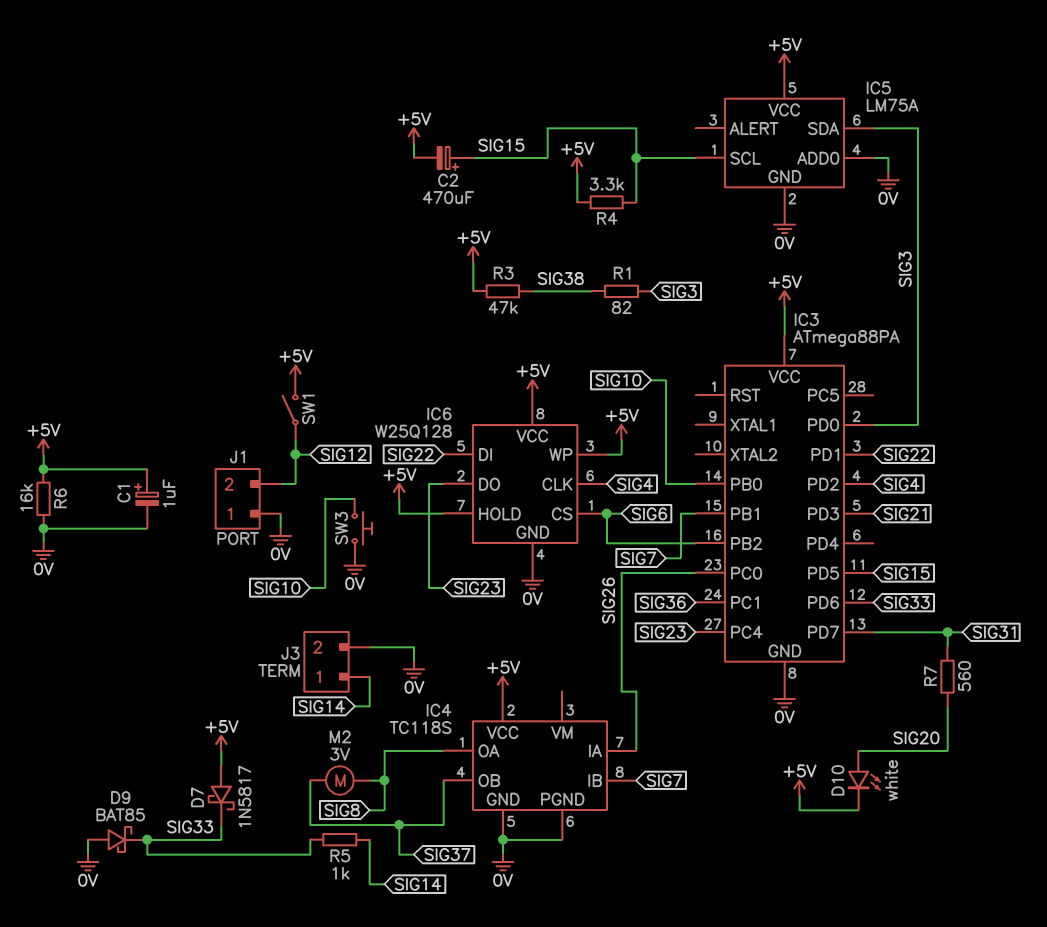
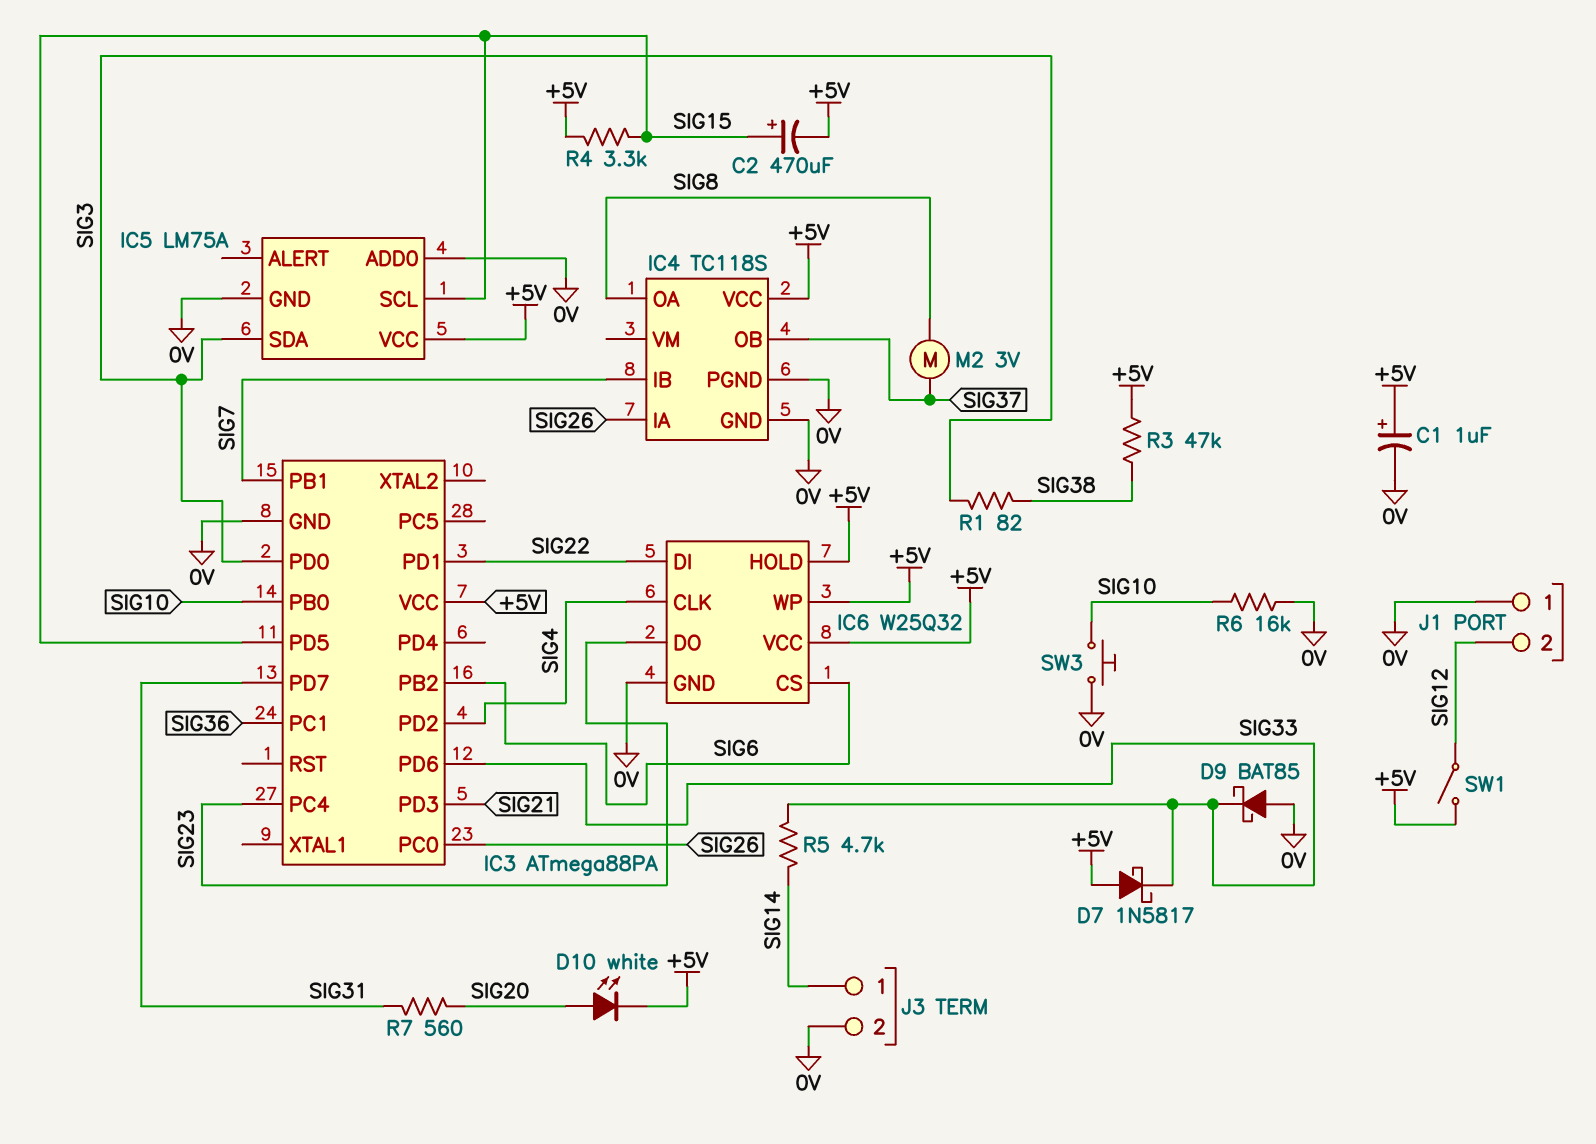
IC6: W25Q128 -> W25Q32
R5: 1k (SIG14, SIG33) -> 4.7k (SIG14, SIG33)
R6: 16k (+5V, 0V) -> 16k (0V, SIG10)

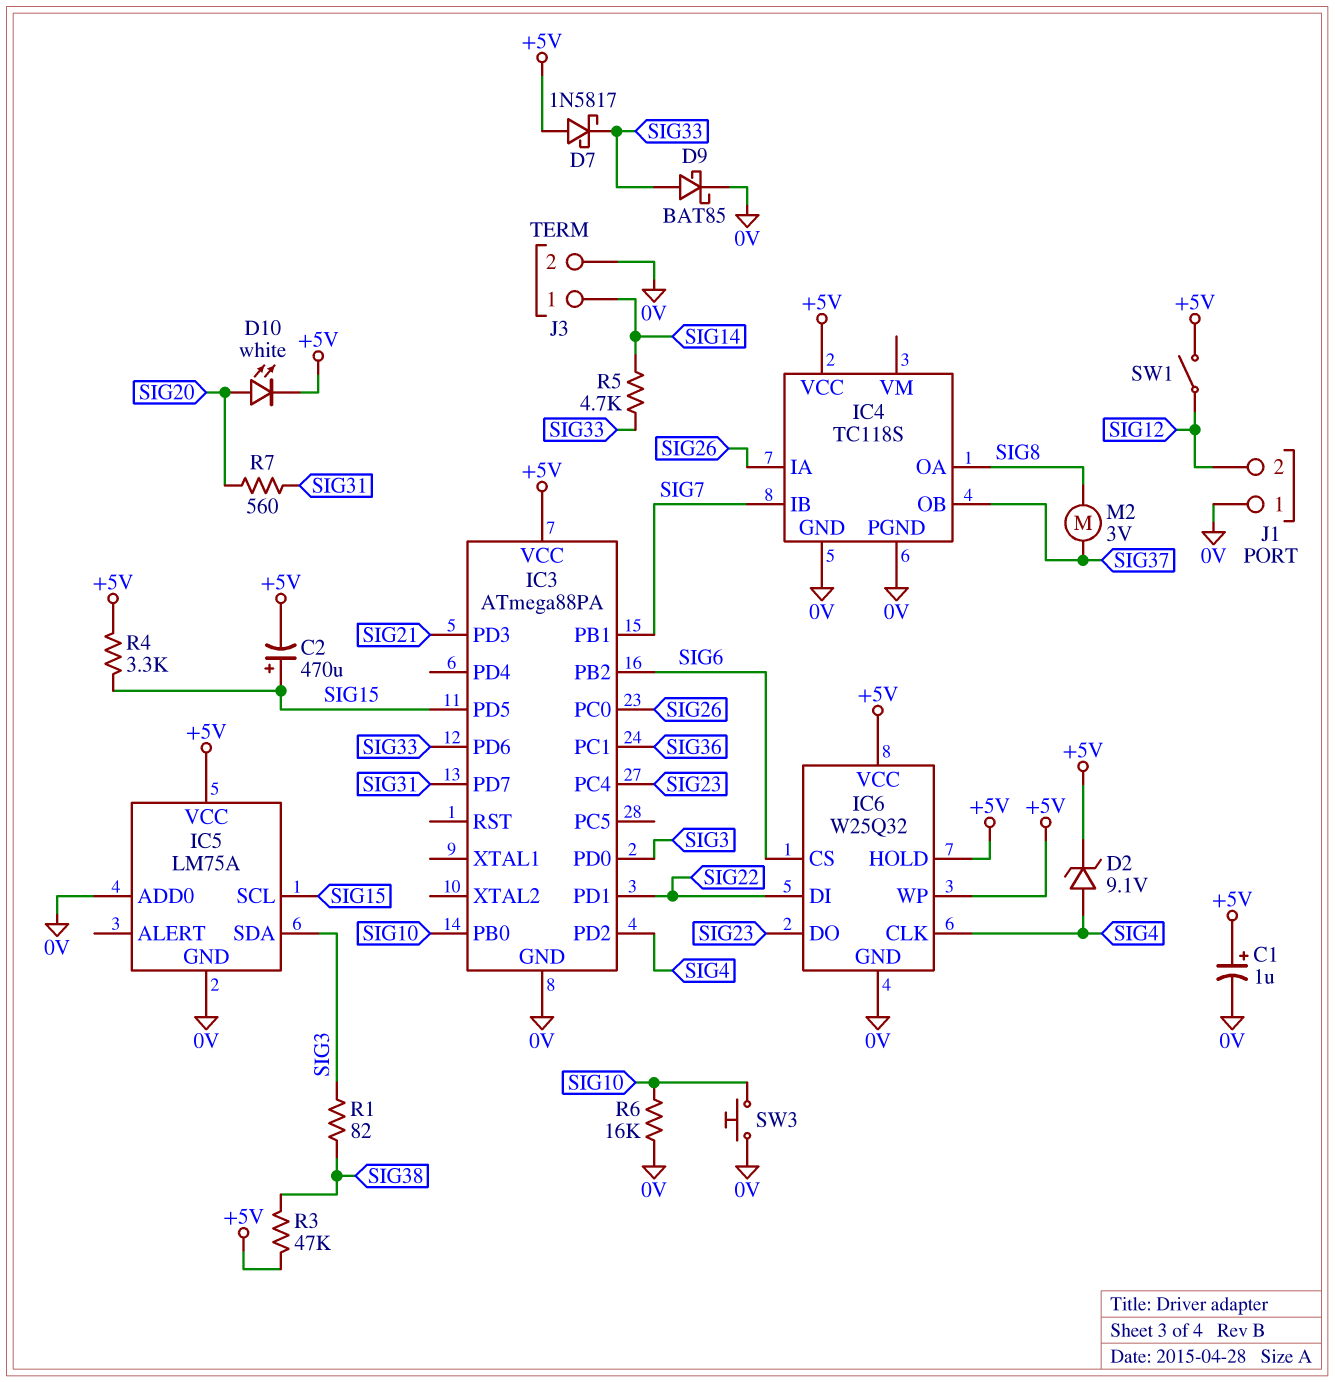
D2: none -> zener 9.1V (A SIG4, K +5V)
D9: schottky BAT85 (A 0V, K SIG33) -> schottky BAT85 (A SIG33, K 0V)

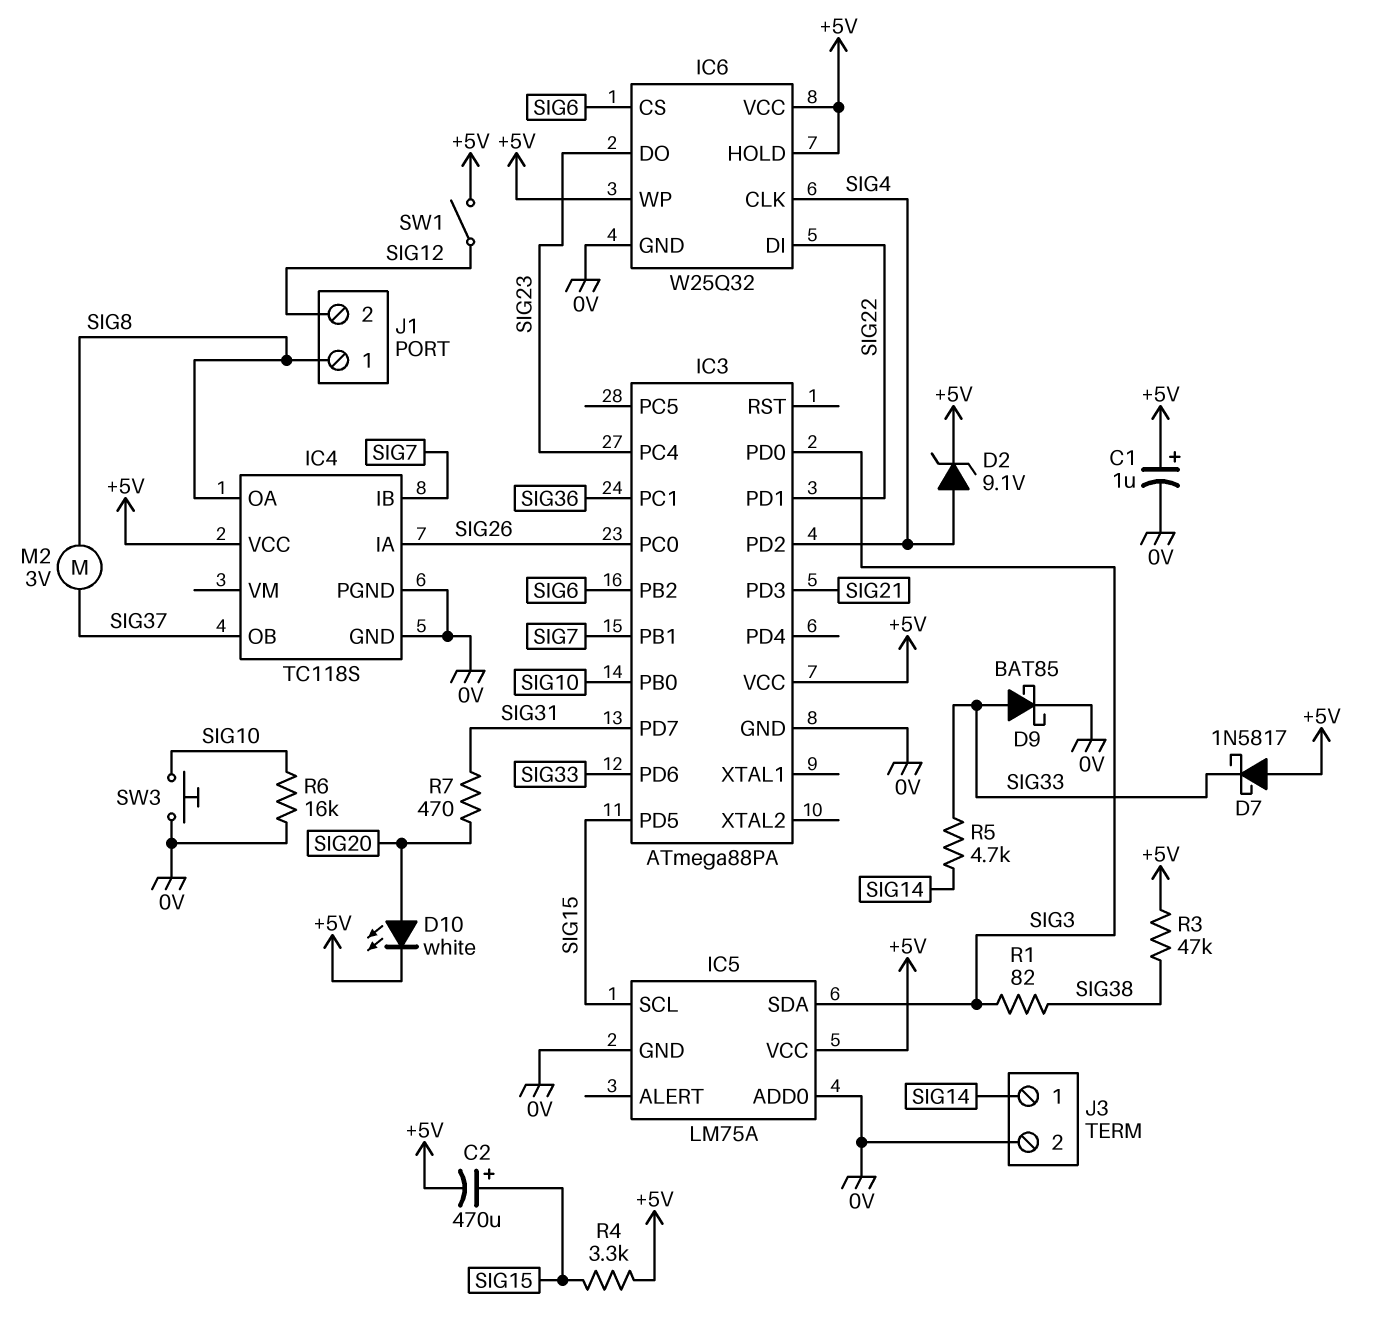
J1 pin 1: 0V -> SIG8
R7: 560 (SIG20, SIG31) -> 470 (SIG20, SIG31)

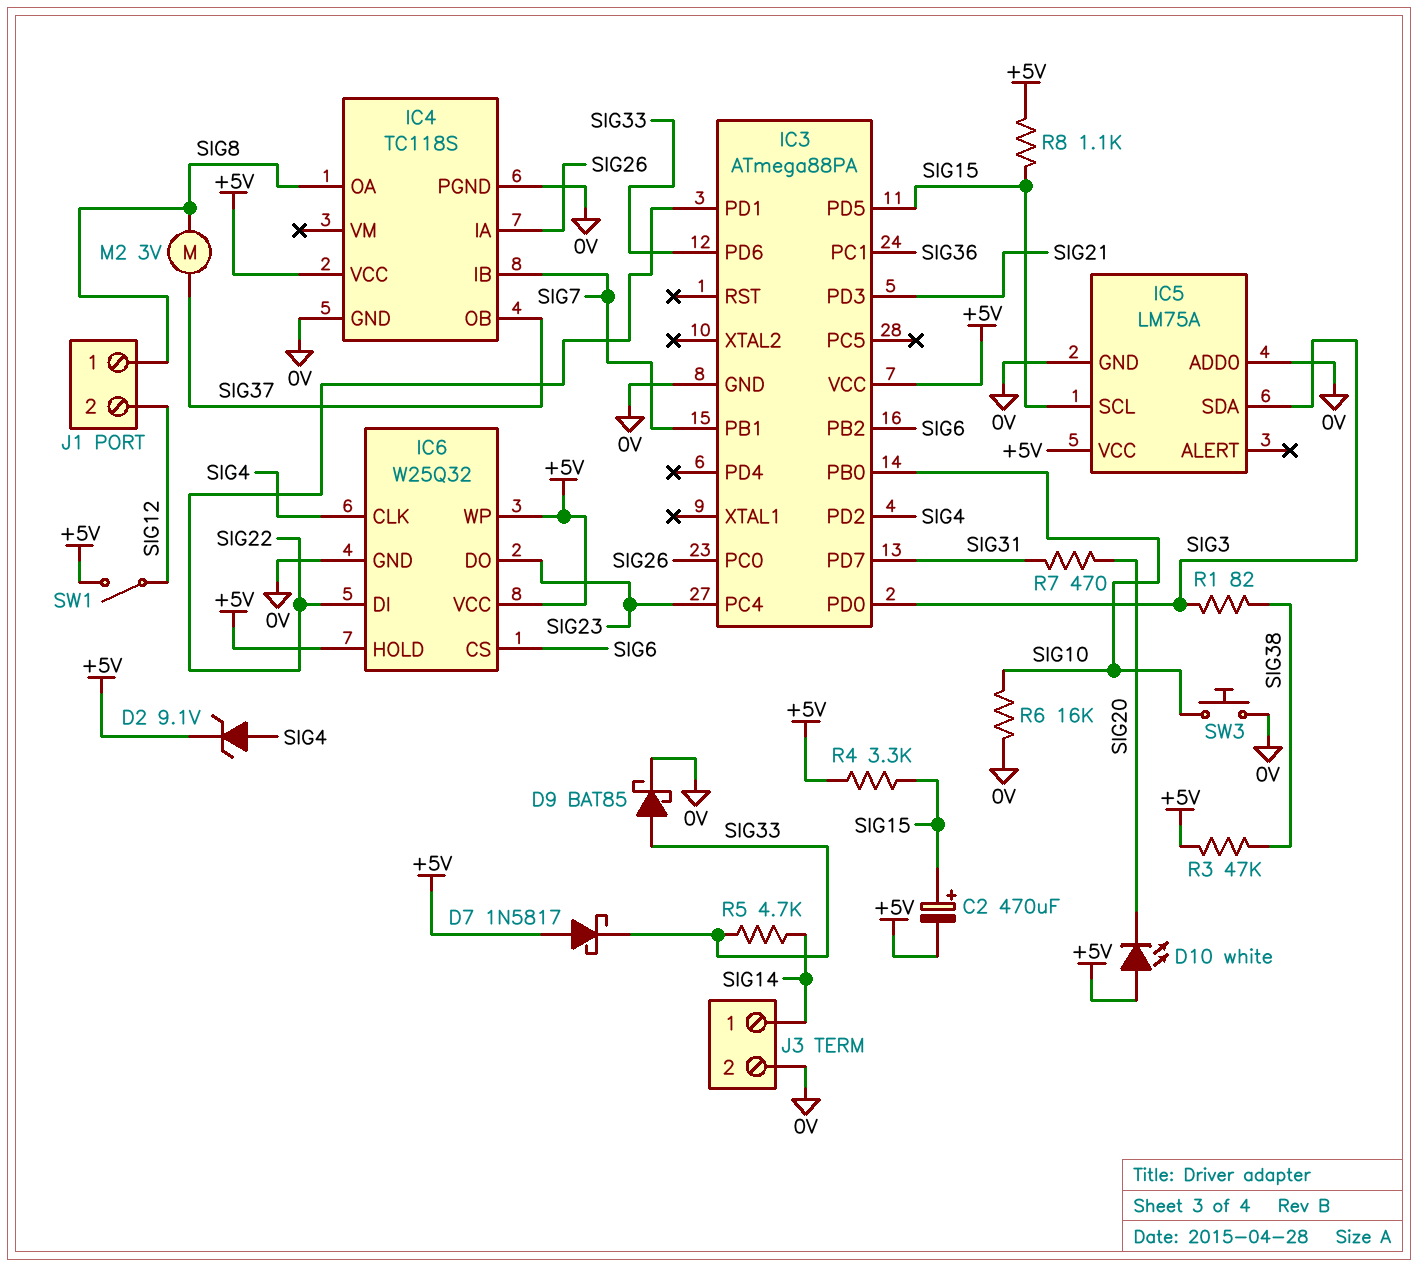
C1: 1uF (plus +5V, minus 0V) -> none
D10: LED white (A SIG20, K +5V) -> LED white (A +5V, K SIG20)
R8: none -> 1.1k (+5V, SIG15)

